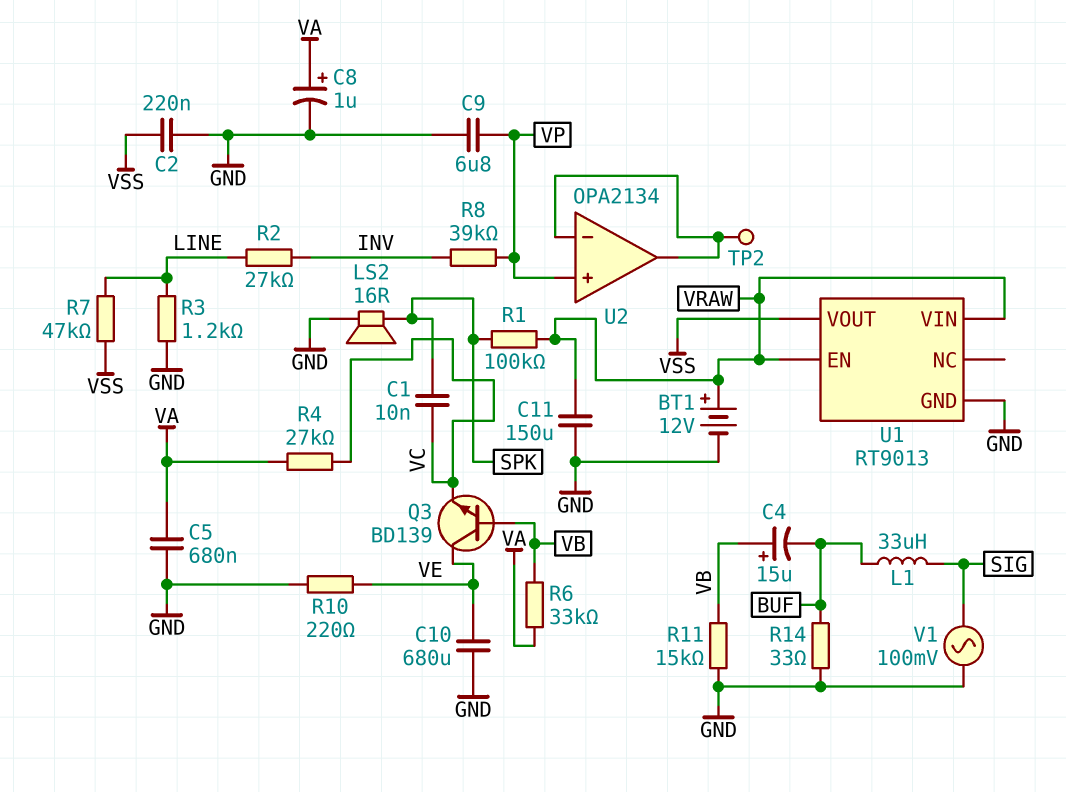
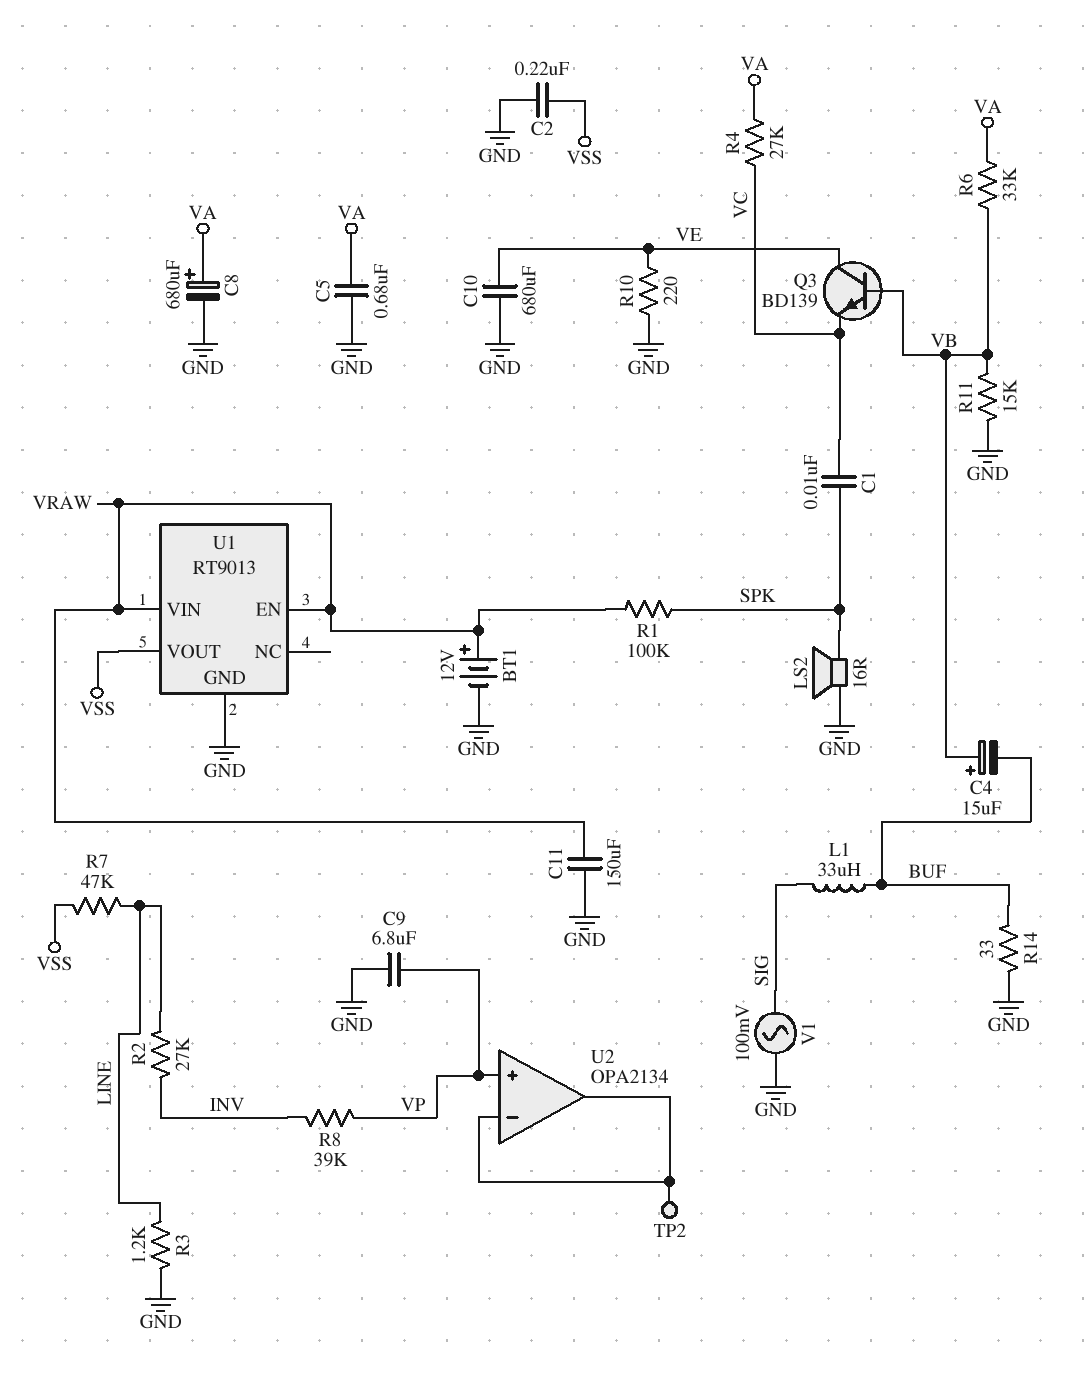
C8: 1uF (plus VA, minus GND) -> 680uF (plus VA, minus GND)

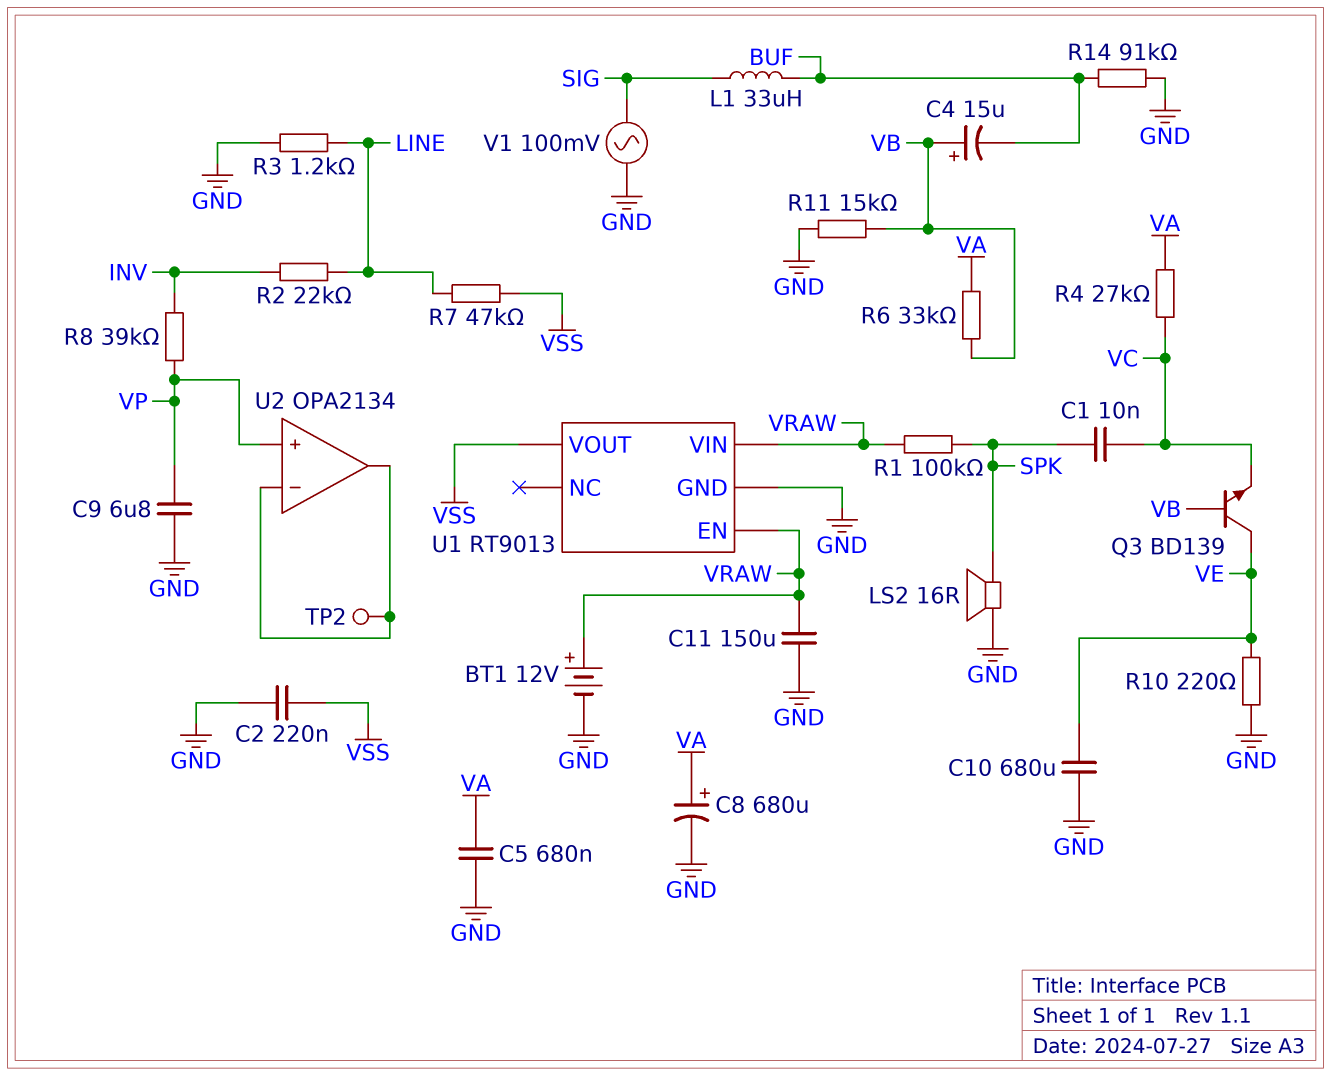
R2: 27k (INV, LINE) -> 22k (INV, LINE)
R14: 33 (BUF, GND) -> 91k (BUF, GND)

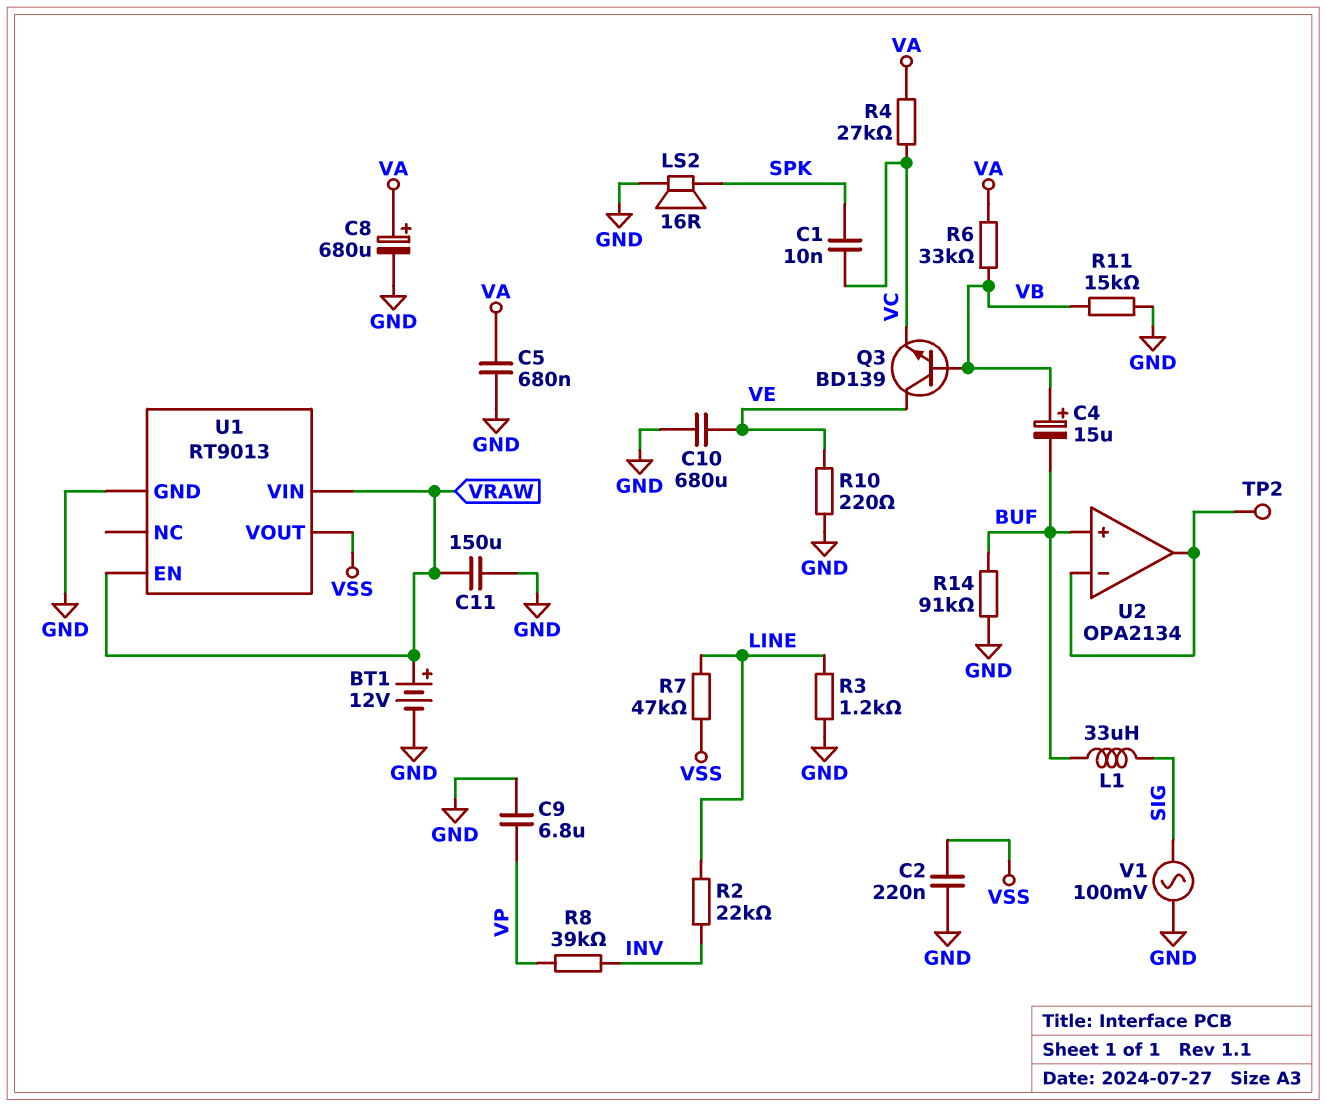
R1: 100k (SPK, VRAW) -> none
U2 pin in+: VP -> BUF

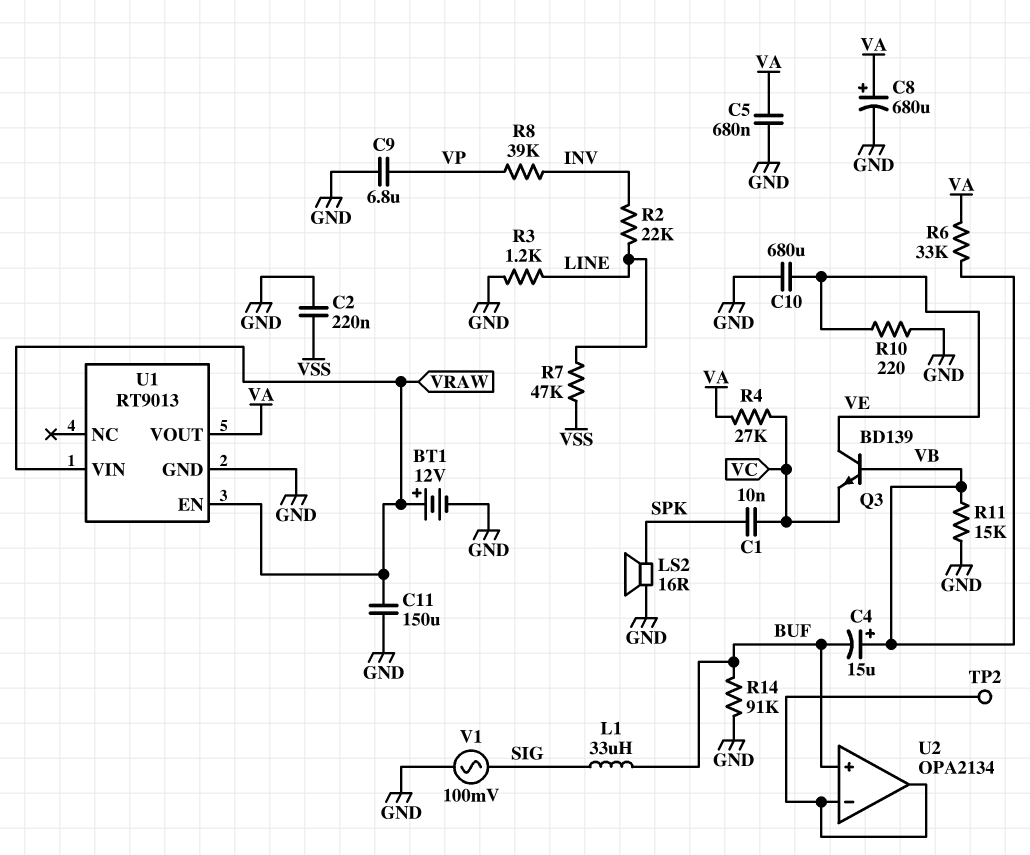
U1 pin VOUT: VSS -> VA

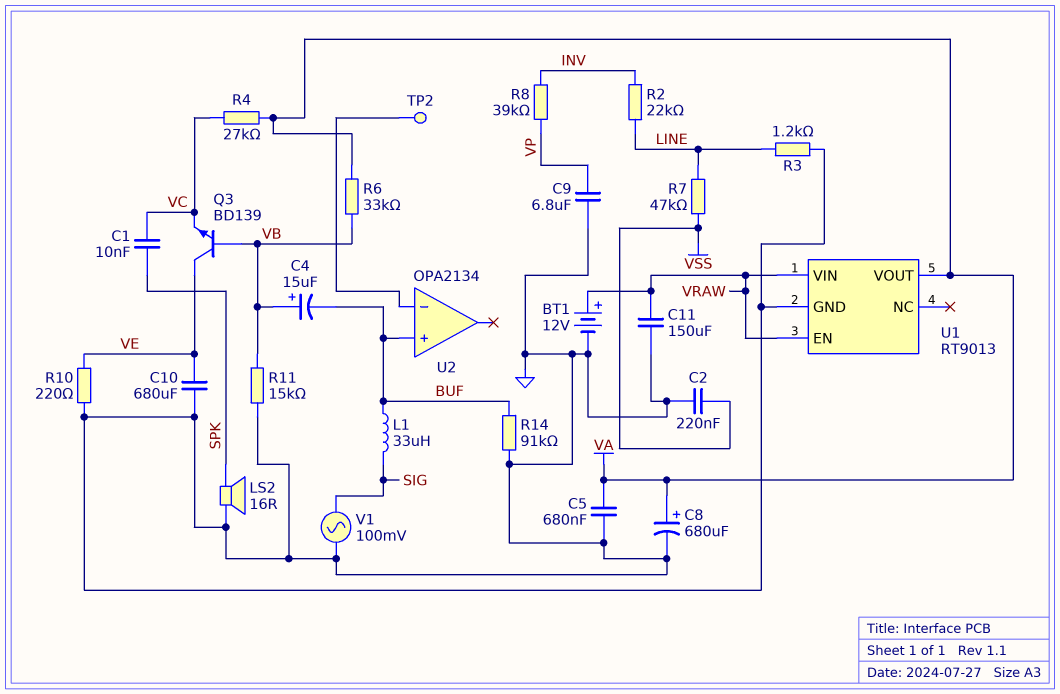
U2 pin out: U2/in- -> none

